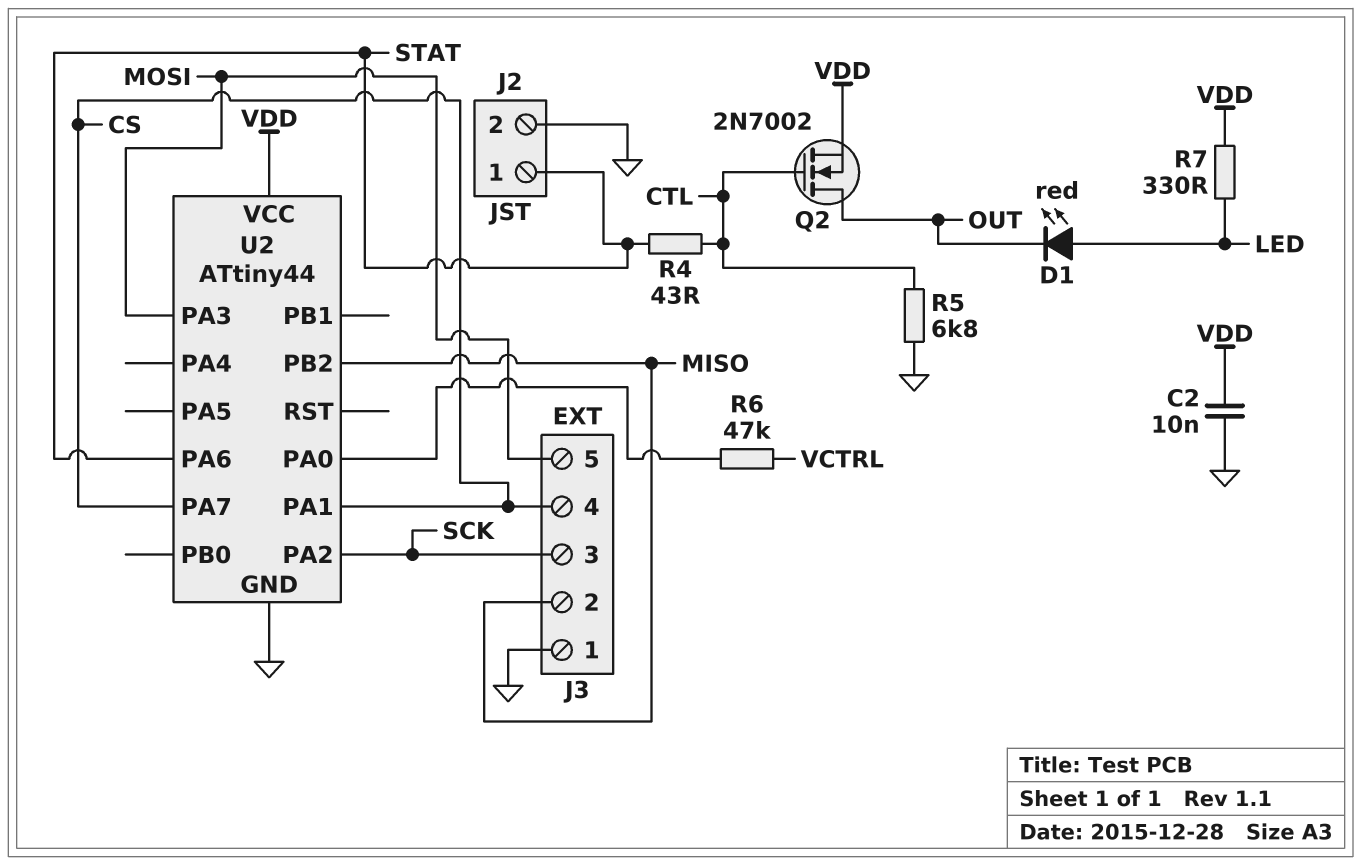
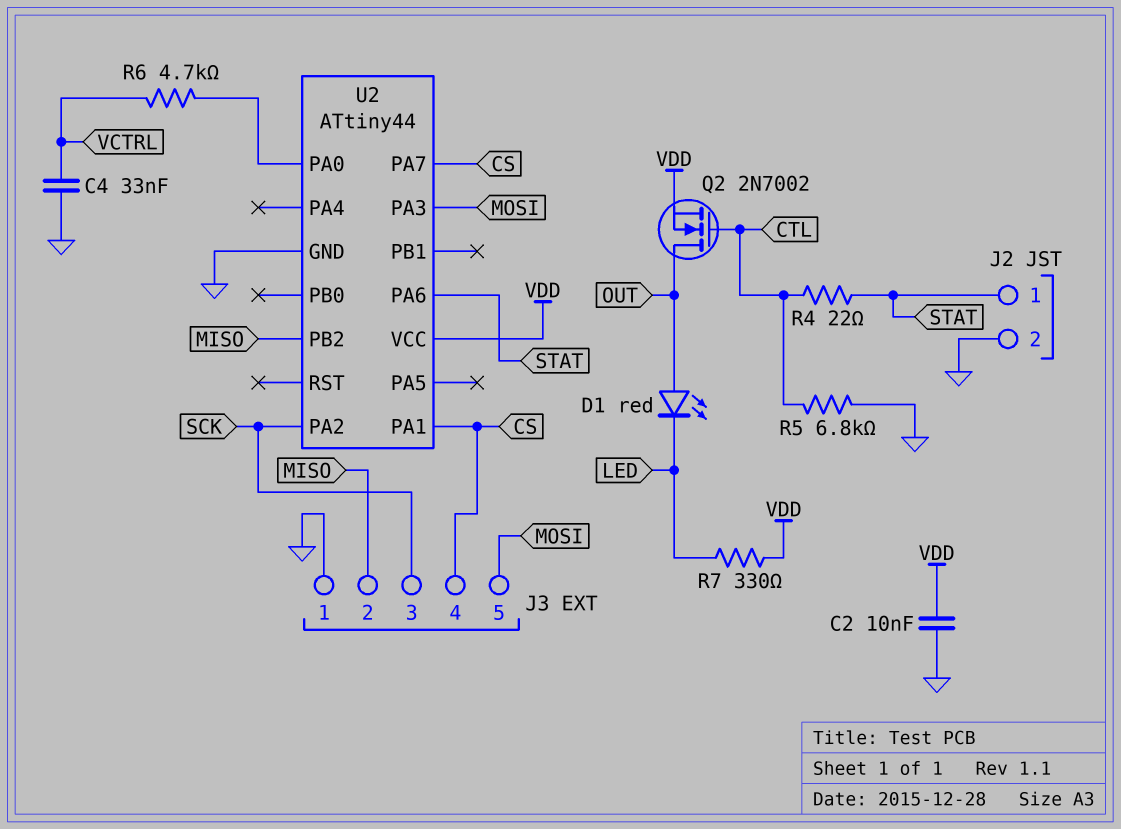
C4: none -> 33nF (GND, VCTRL)
D1: LED red (A LED, K OUT) -> LED red (A OUT, K LED)
R4: 43 (CTL, STAT) -> 22 (CTL, STAT)
R6: 47k (U2/PA0, VCTRL) -> 4.7k (U2/PA0, VCTRL)

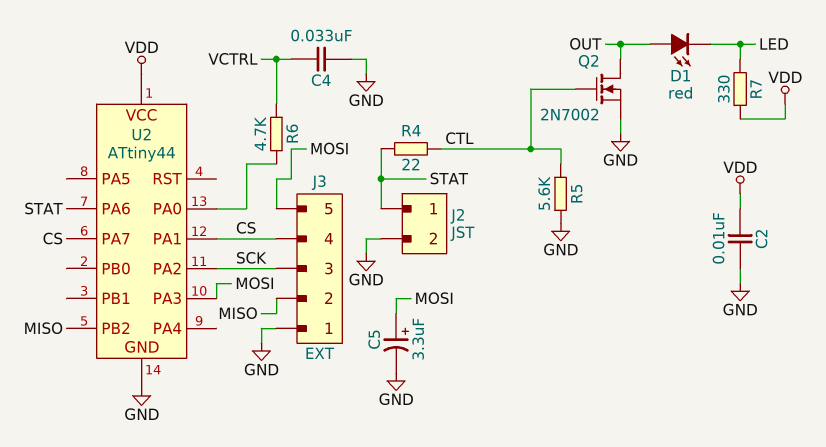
C5: none -> 3.3uF (plus MOSI, minus GND)
Q2: NMOS 2N7002 (G CTL, D OUT, S VDD) -> NMOS 2N7002 (G CTL, D OUT, S GND)
R5: 6.8k (CTL, GND) -> 5.6k (CTL, GND)

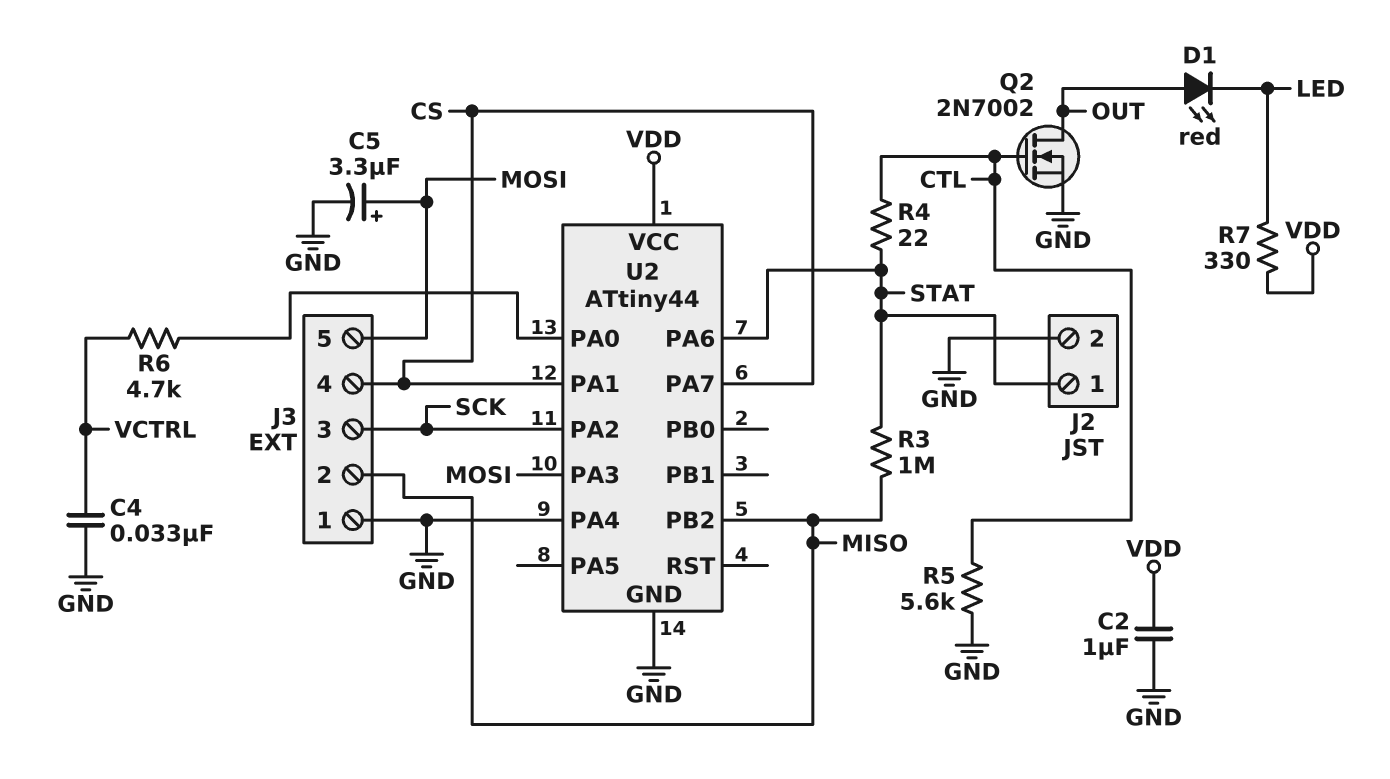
C2: 10nF (GND, VDD) -> 1uF (GND, VDD)
R3: none -> 1M (MISO, STAT)
U2 pin PA4: none -> GND

